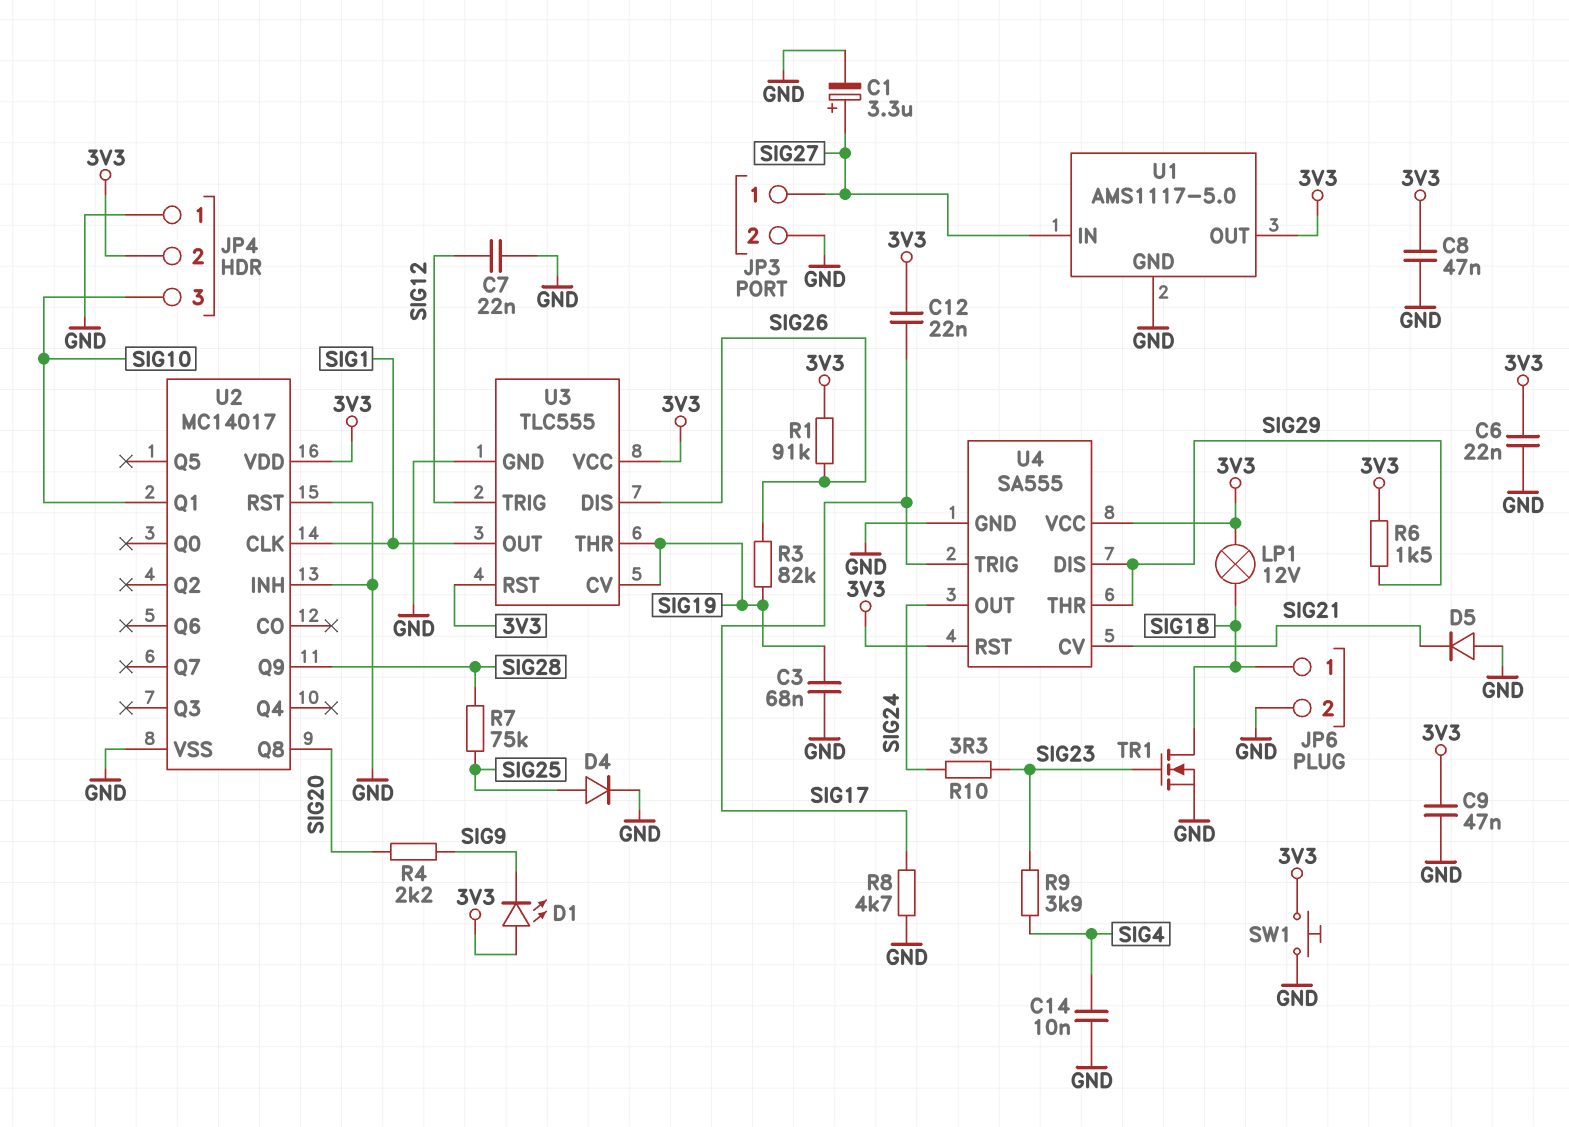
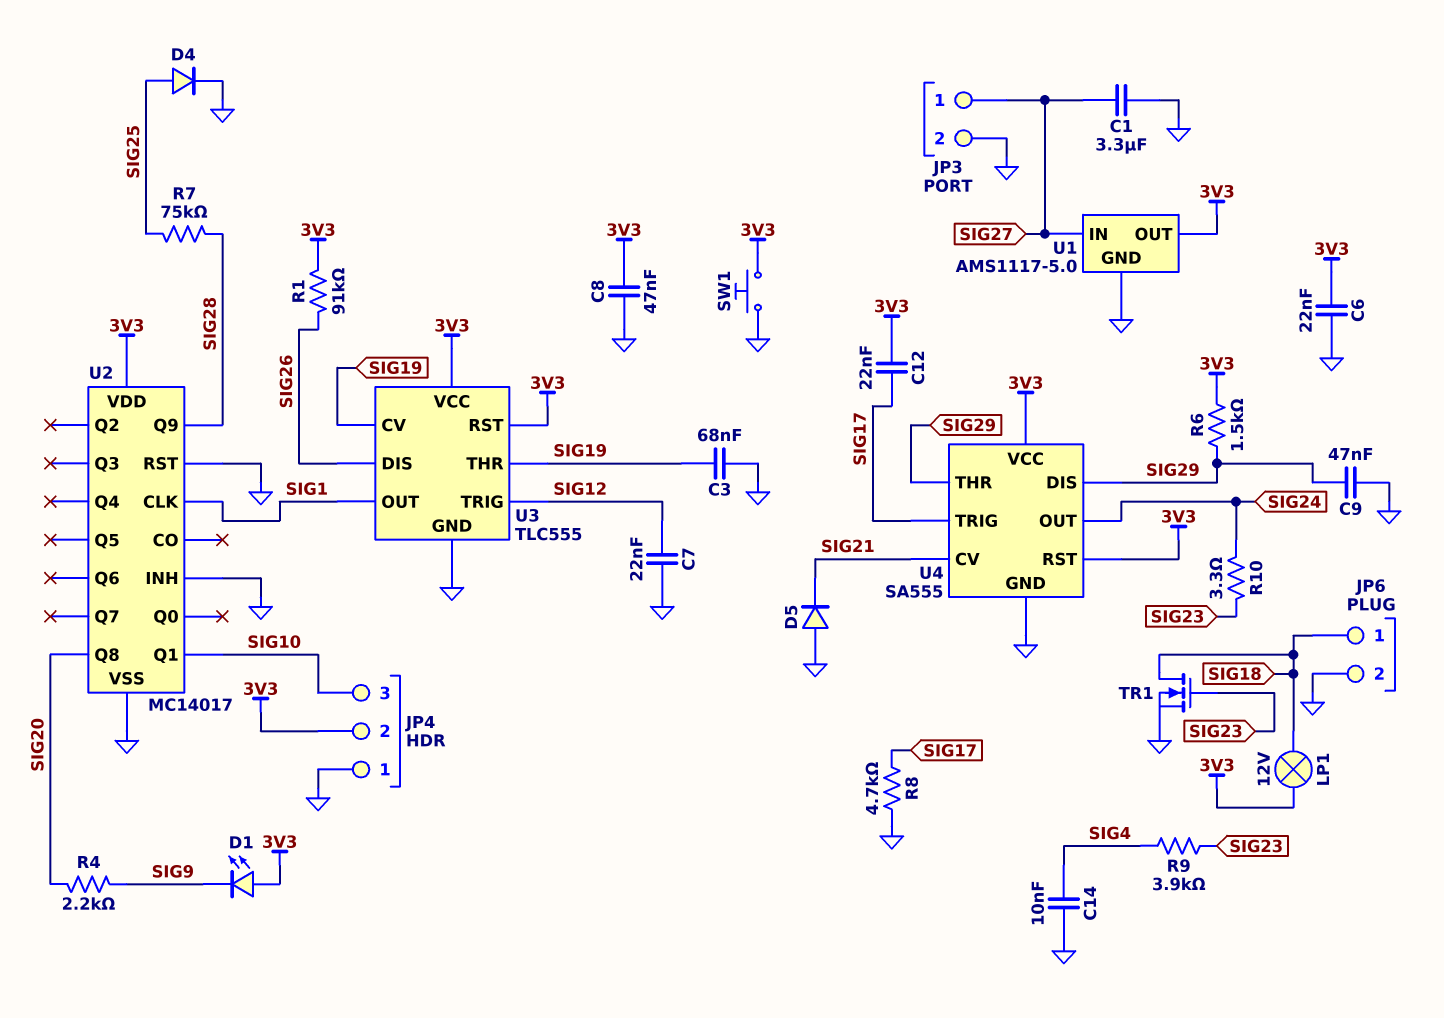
C1: 3.3uF (plus SIG27, minus GND) -> 3.3uF (GND, SIG27)
C9: 47nF (3V3, GND) -> 47nF (GND, SIG29)
R3: 82k (SIG19, SIG26) -> none

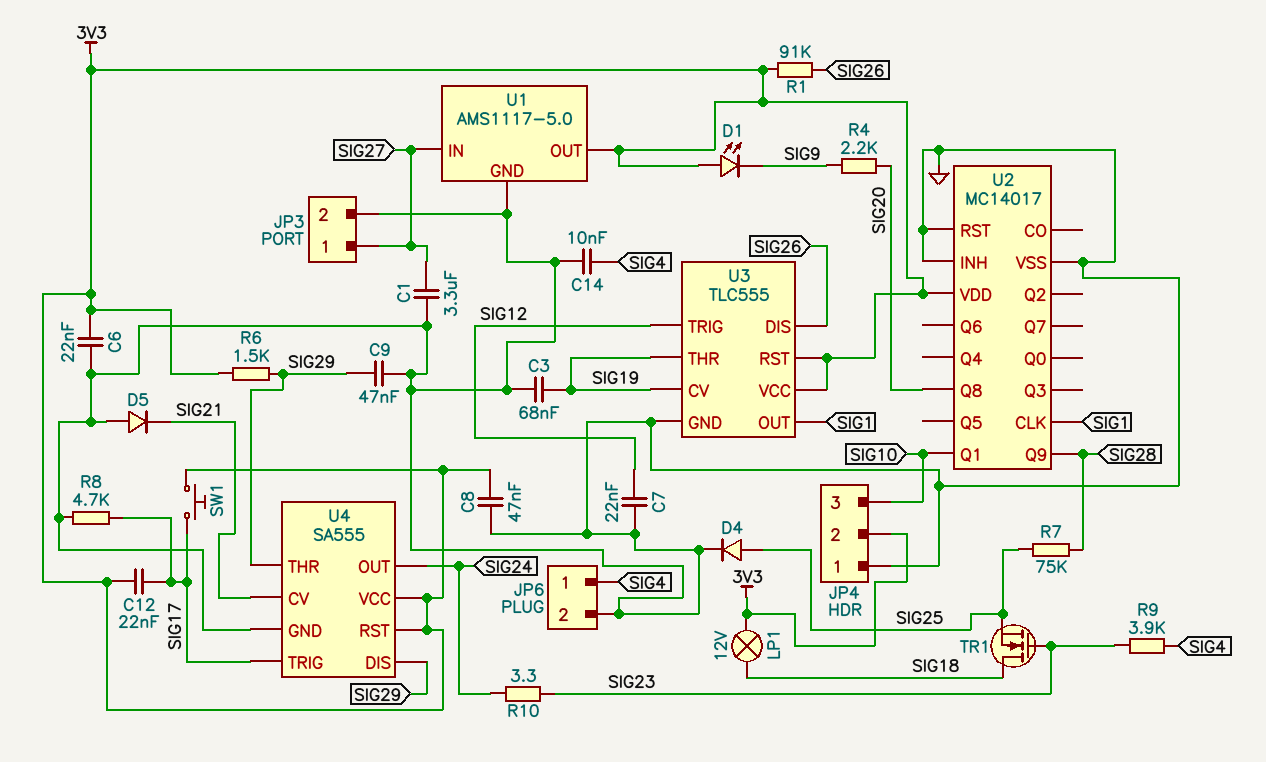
JP6 pin 1: SIG18 -> SIG4
SW1: button (3V3, GND) -> button (3V3, SIG17)
TR1: NMOS (G SIG23, D SIG18, S GND) -> NMOS (G SIG23, D SIG18, S SIG25)

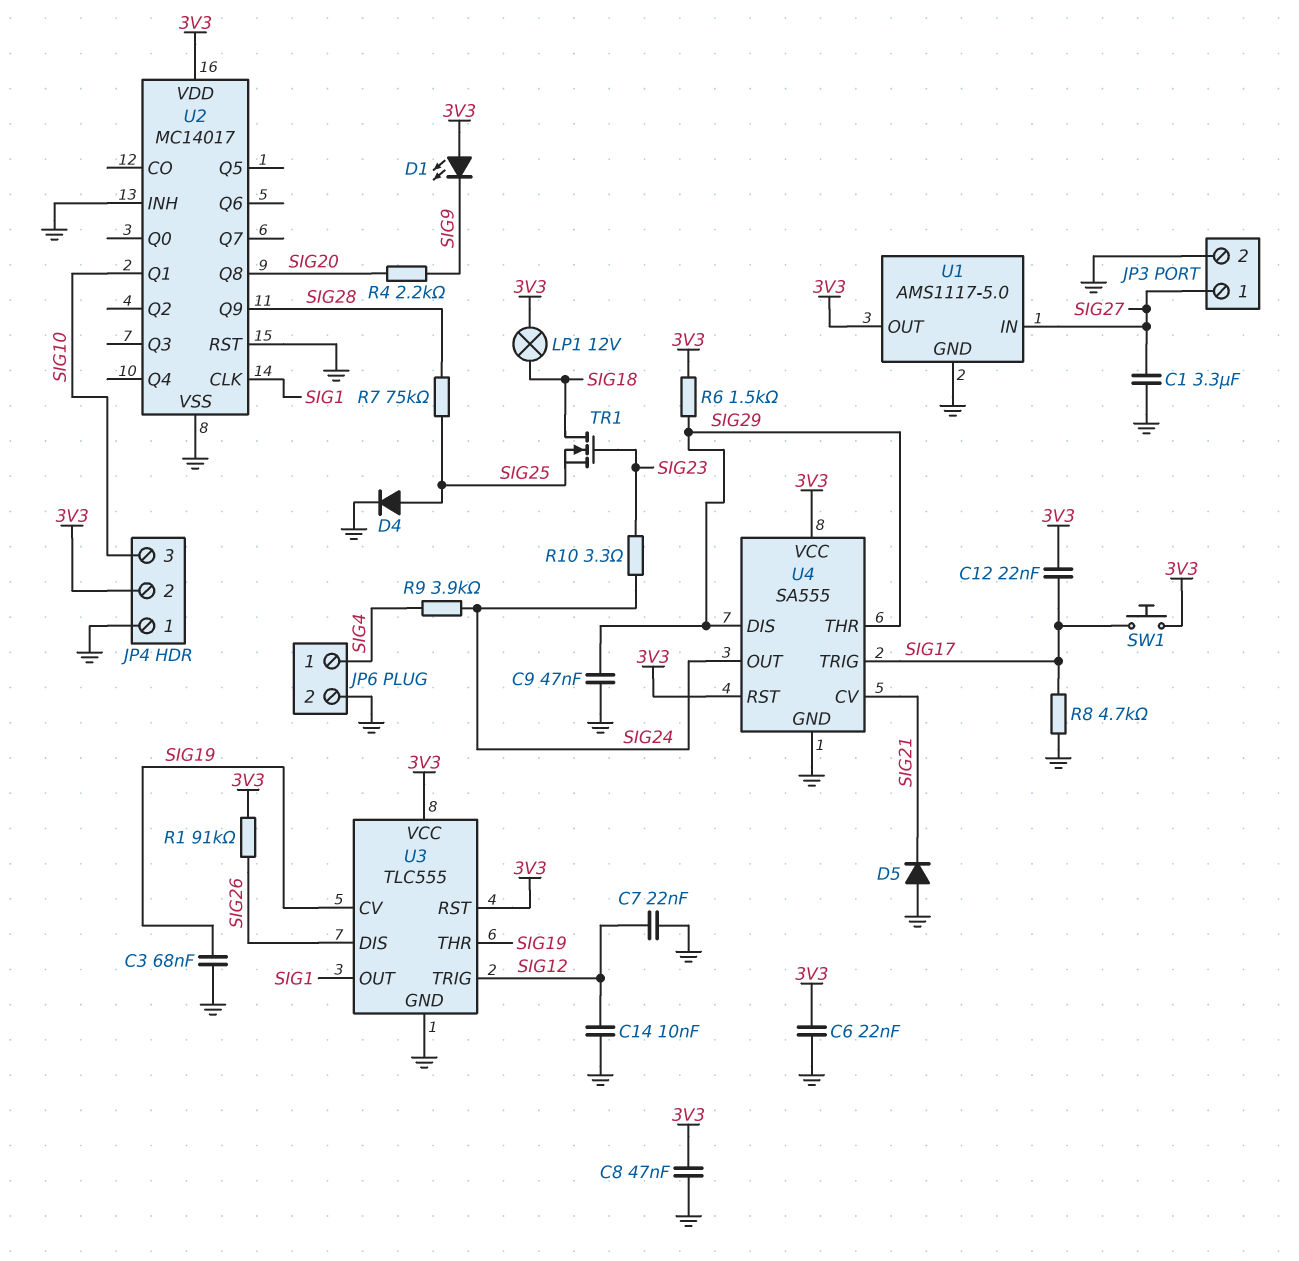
C14: 10nF (GND, SIG4) -> 10nF (GND, SIG12)
R9: 3.9k (SIG4, SIG23) -> 3.9k (SIG4, SIG24)

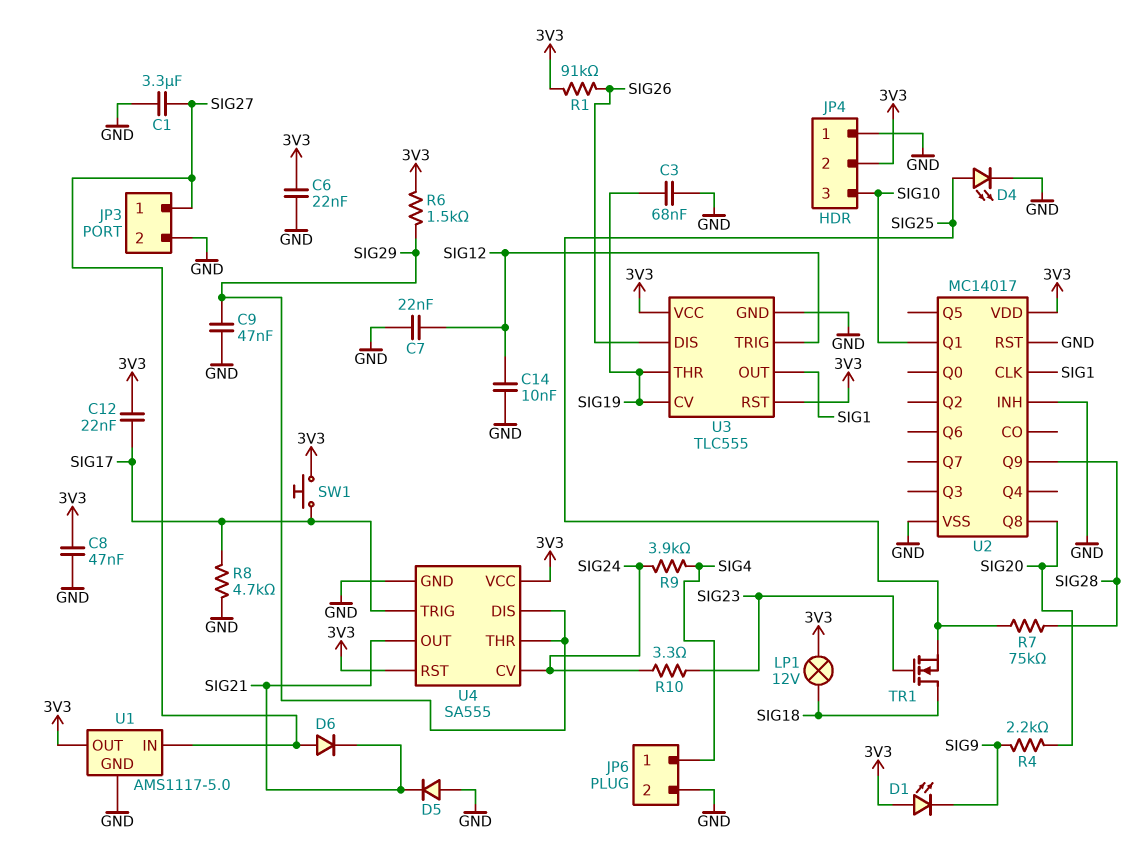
D4: diode (A SIG25, K GND) -> LED (A SIG25, K GND)
D6: none -> diode (A SIG27, K SIG21)
U4 pin CV: SIG21 -> SIG24
U4 pin OUT: SIG24 -> SIG21

